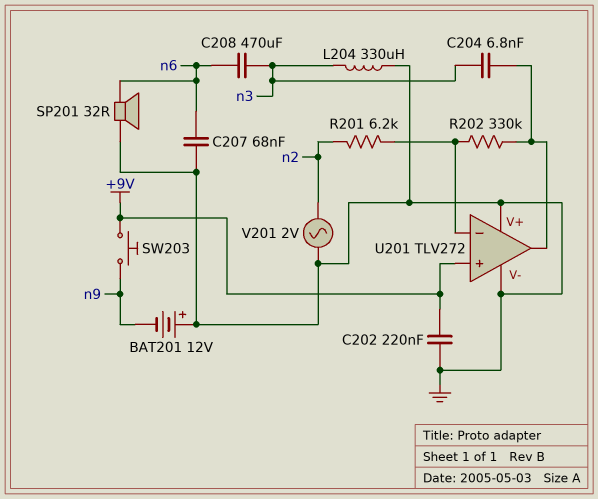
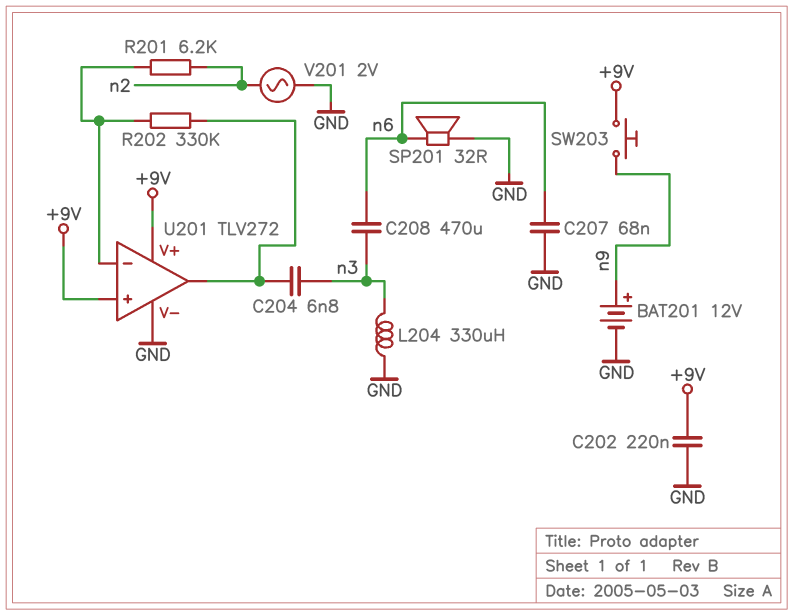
BAT201: 12V (plus GND, minus n9) -> 12V (plus n9, minus GND)
U201 pin V+: GND -> +9V

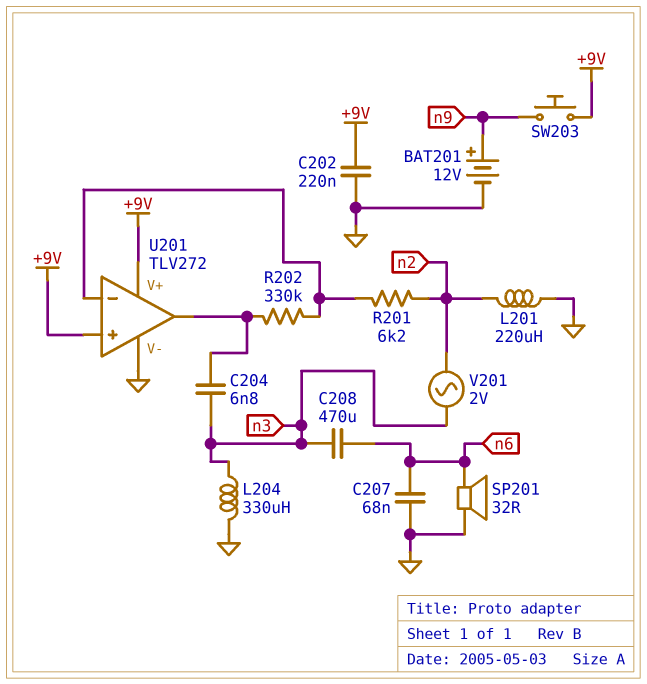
L201: none -> 220uH (GND, n2)
V201: AC 2V (GND, n2) -> AC 2V (n2, n3)

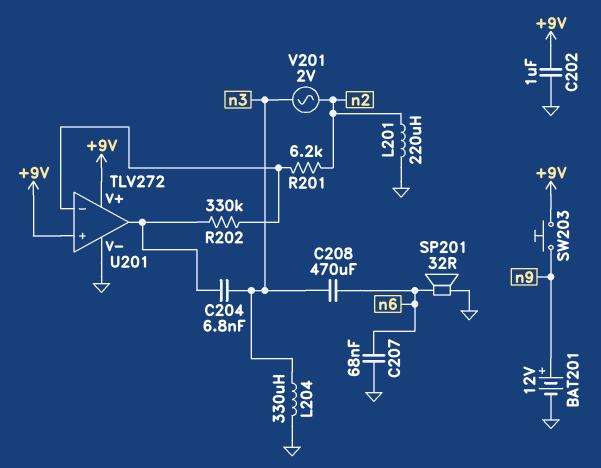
C202: 220nF (+9V, GND) -> 1uF (+9V, GND)

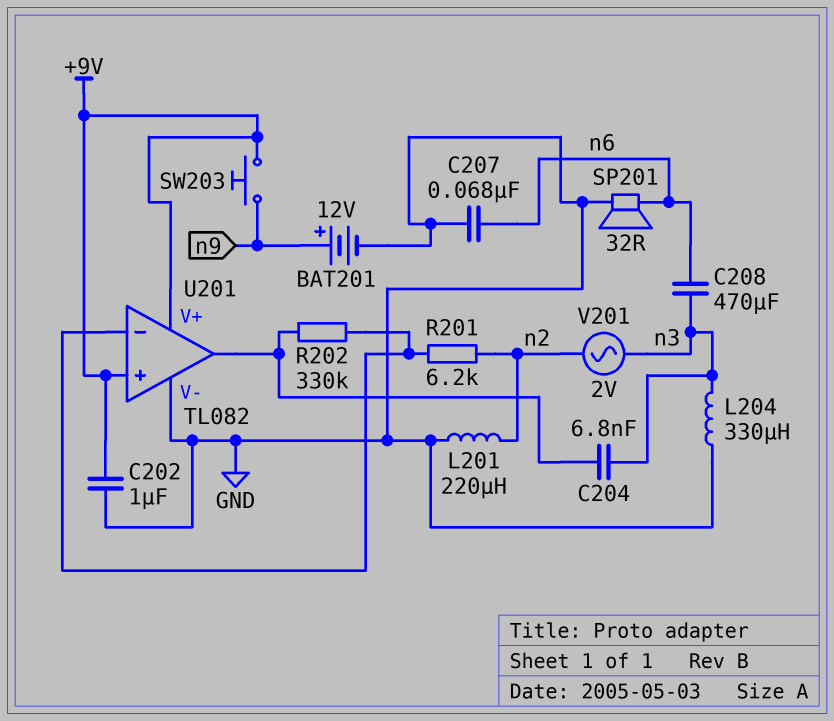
U201: TLV272 -> TL082

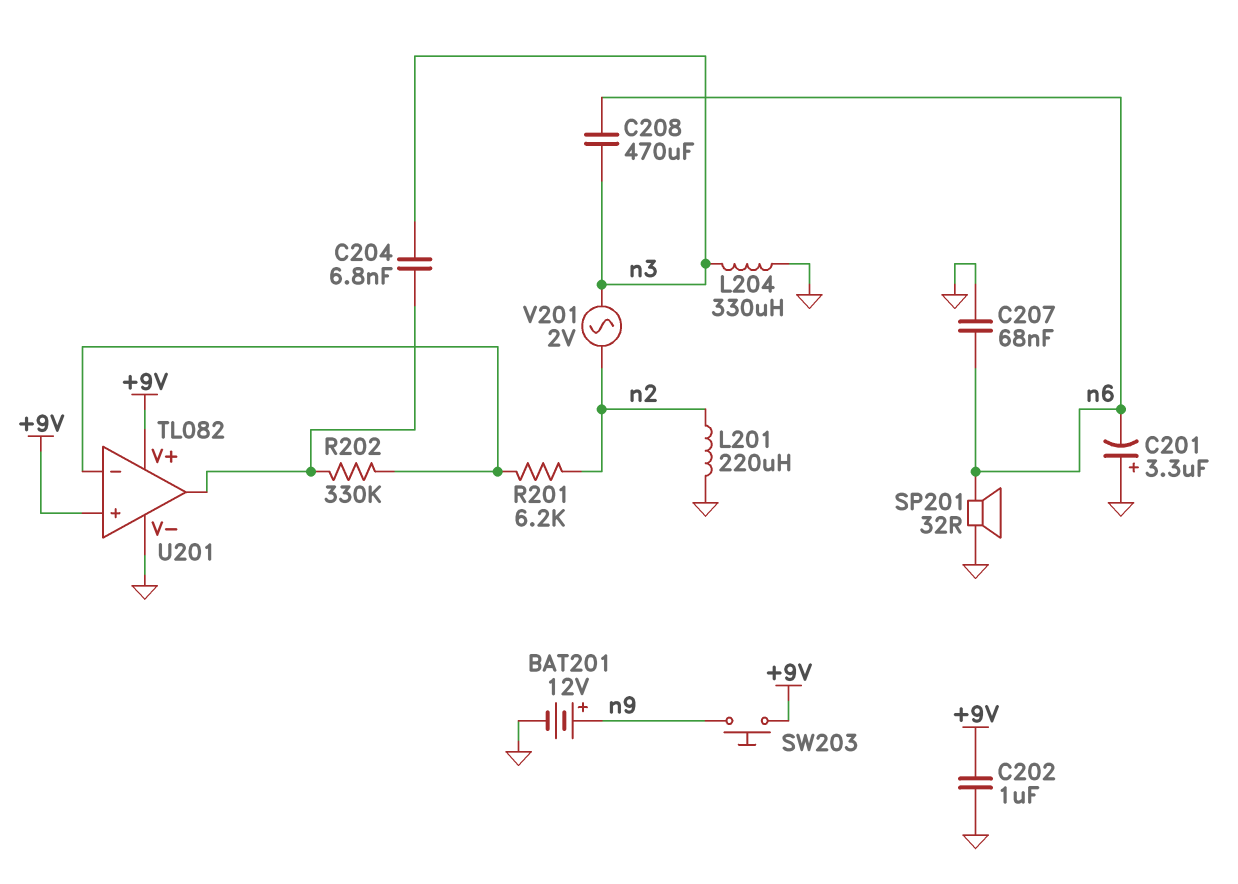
C201: none -> 3.3uF (plus GND, minus n6)

